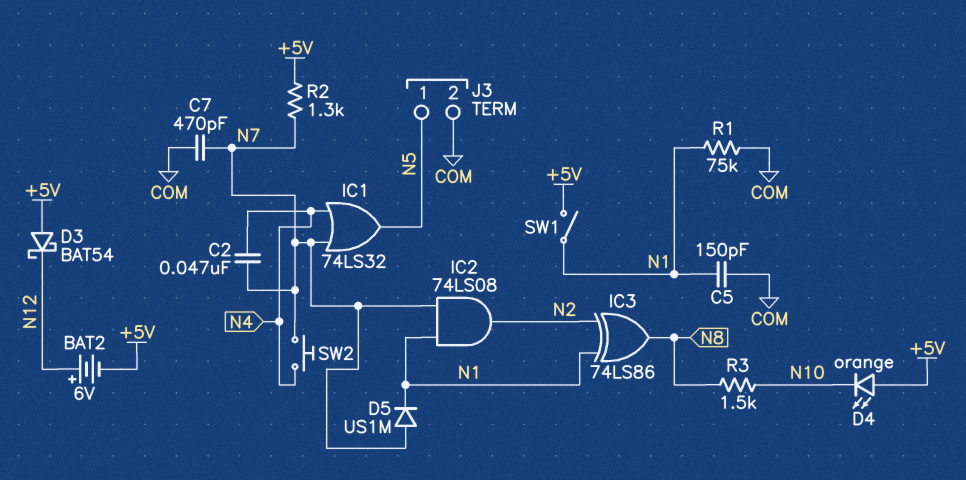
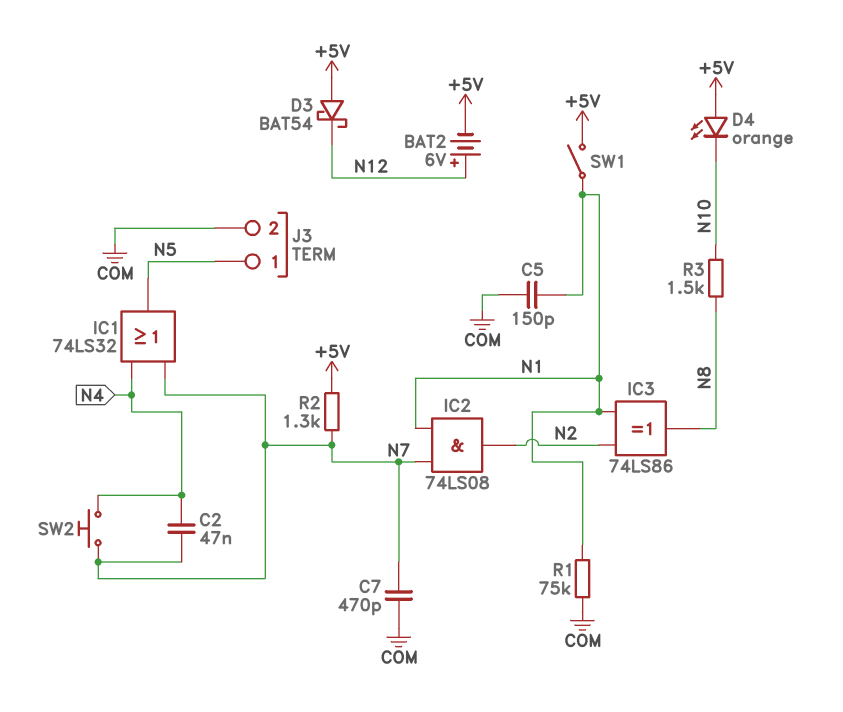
D5: diode US1M (A N7, K N1) -> none

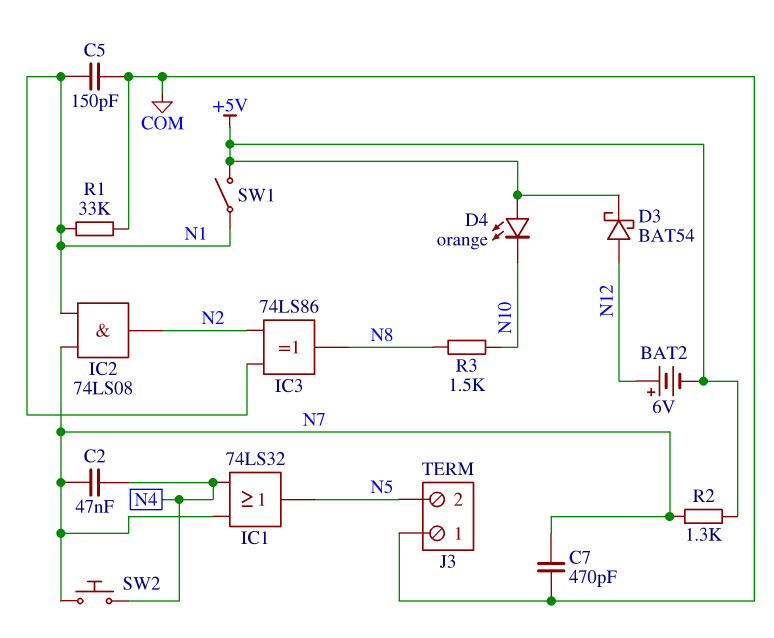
D3: schottky BAT54 (A +5V, K N12) -> schottky BAT54 (A N12, K +5V)
J3 pin 1: N5 -> COM
J3 pin 2: COM -> N5
R1: 75k (COM, N1) -> 33k (COM, N1)

